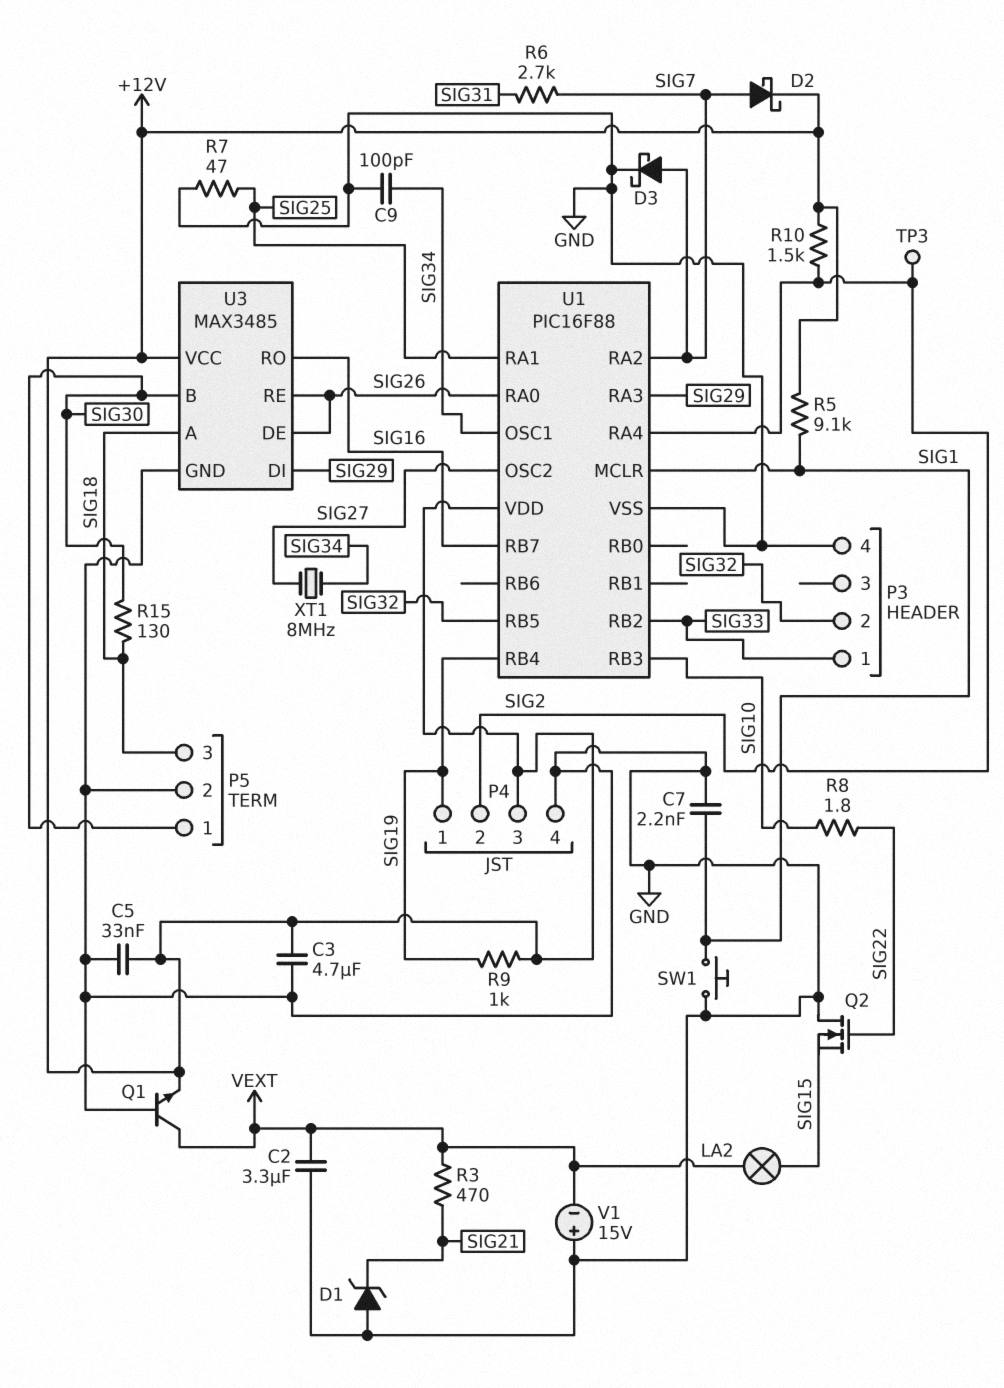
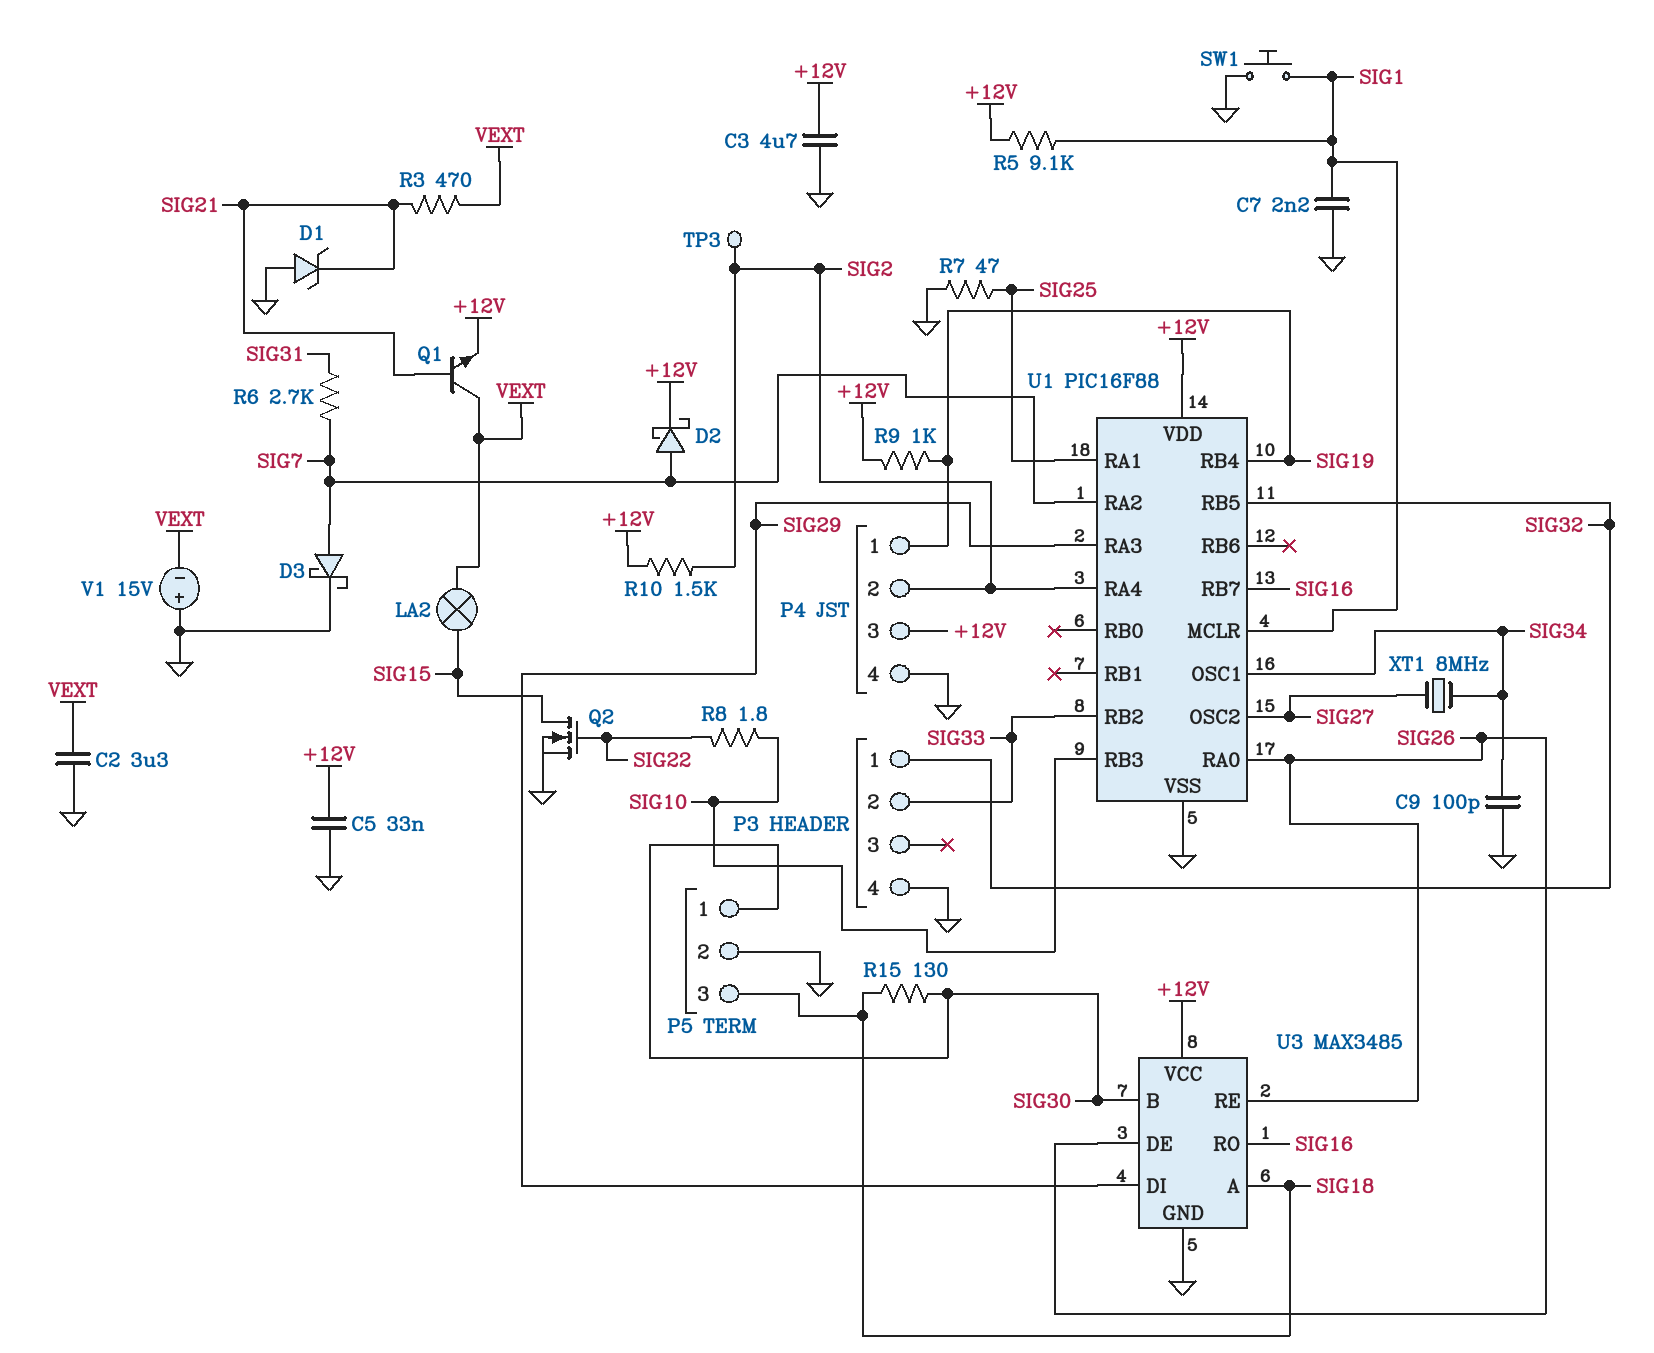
P3 pin 1: SIG33 -> SIG32
P3 pin 2: SIG32 -> SIG33
Q1: NPN (B GND, C VEXT, E +12V) -> NPN (B SIG21, C VEXT, E +12V)
Q2: NMOS (G SIG22, D GND, S SIG15) -> NMOS (G SIG22, D SIG15, S GND)

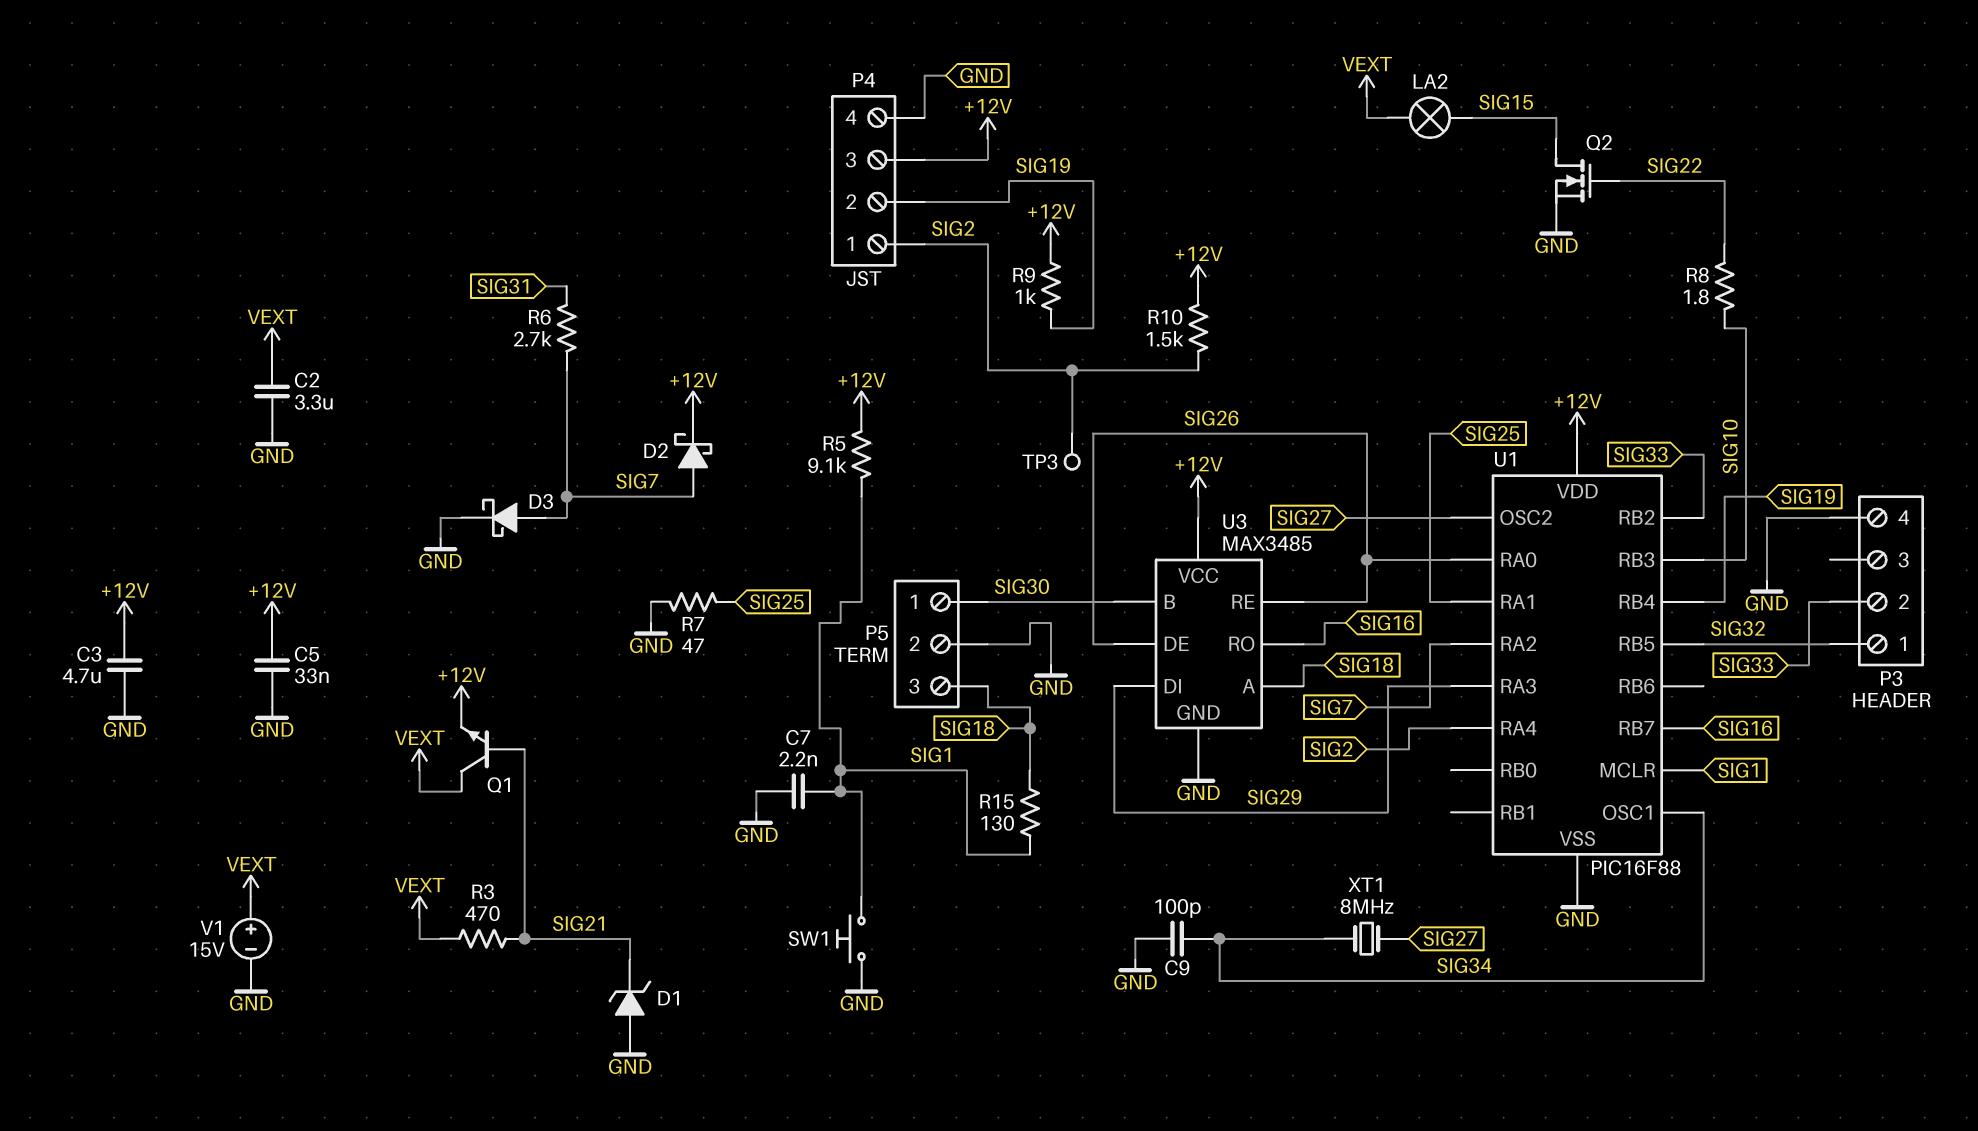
P4 pin 1: SIG19 -> SIG2
P4 pin 2: SIG2 -> SIG19
R15: 130 (SIG18, SIG30) -> 130 (SIG1, SIG18)
V1: 15V (plus GND, minus VEXT) -> 15V (plus VEXT, minus GND)

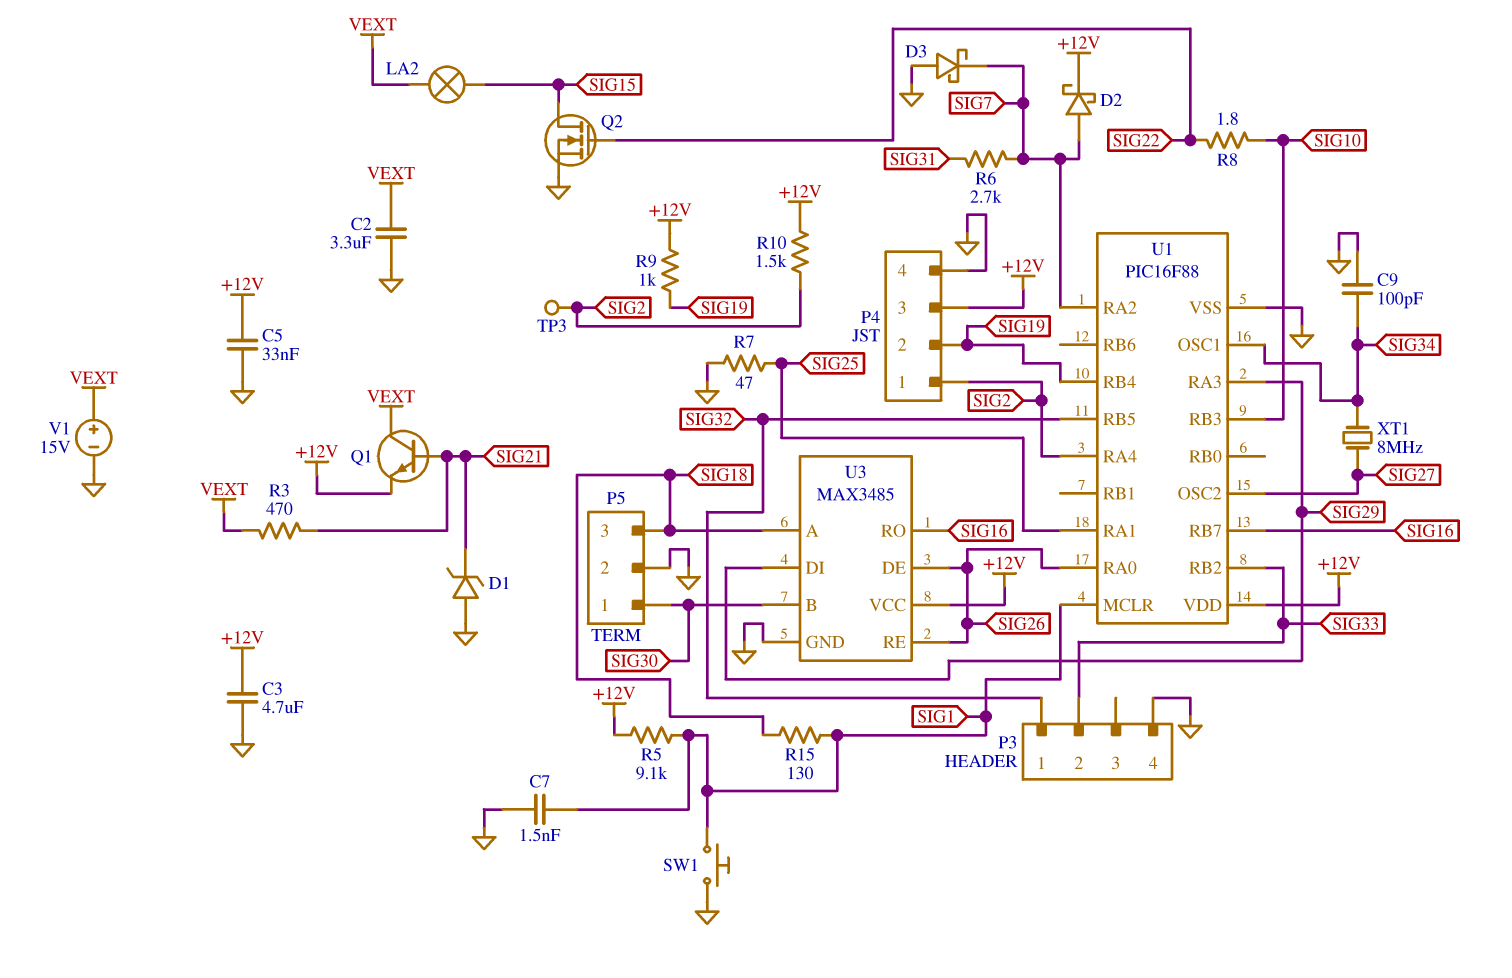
C7: 2.2nF (GND, SIG1) -> 1.5nF (GND, SIG1)
D3: schottky (A SIG7, K GND) -> schottky (A GND, K SIG7)

